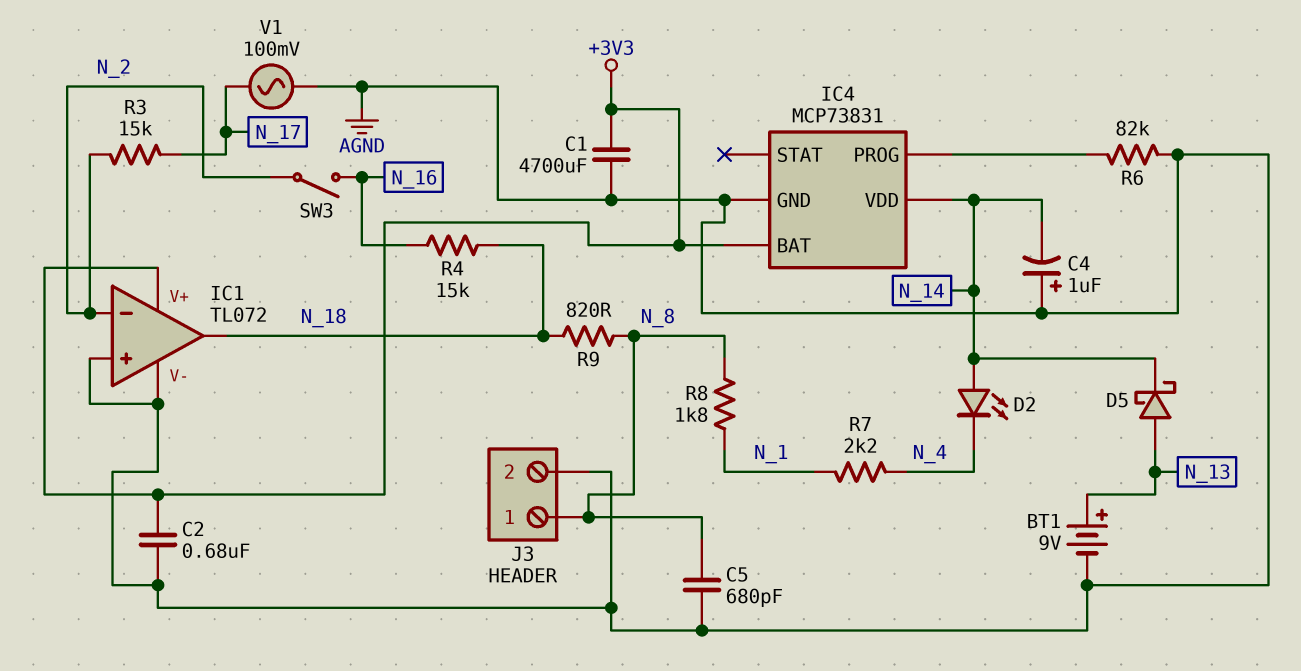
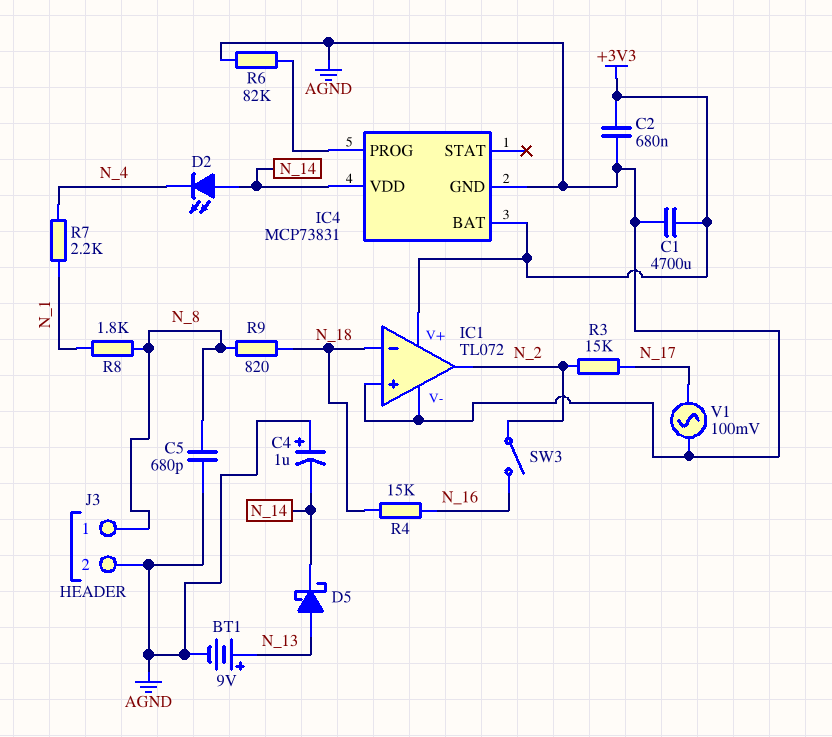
IC1 pin in-: N_2 -> N_18
IC1 pin out: N_18 -> N_2

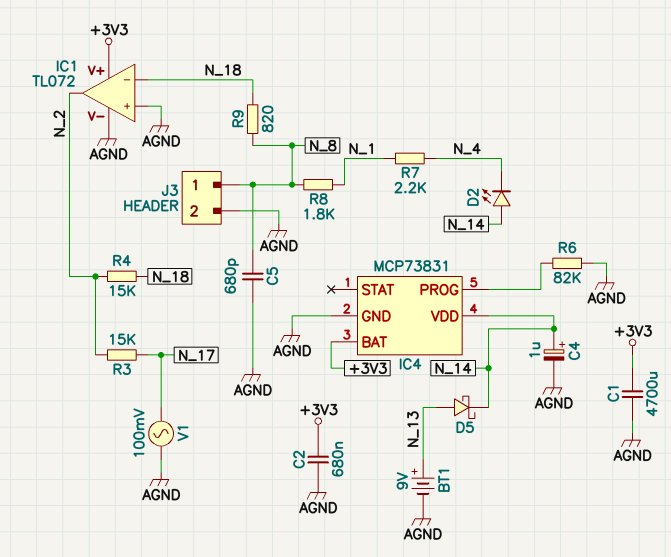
C4: 1uF (plus AGND, minus N_14) -> 1uF (plus N_14, minus AGND)
R4: 15k (N_16, N_18) -> 15k (N_2, N_18)
SW3: switch (N_2, N_16) -> none

